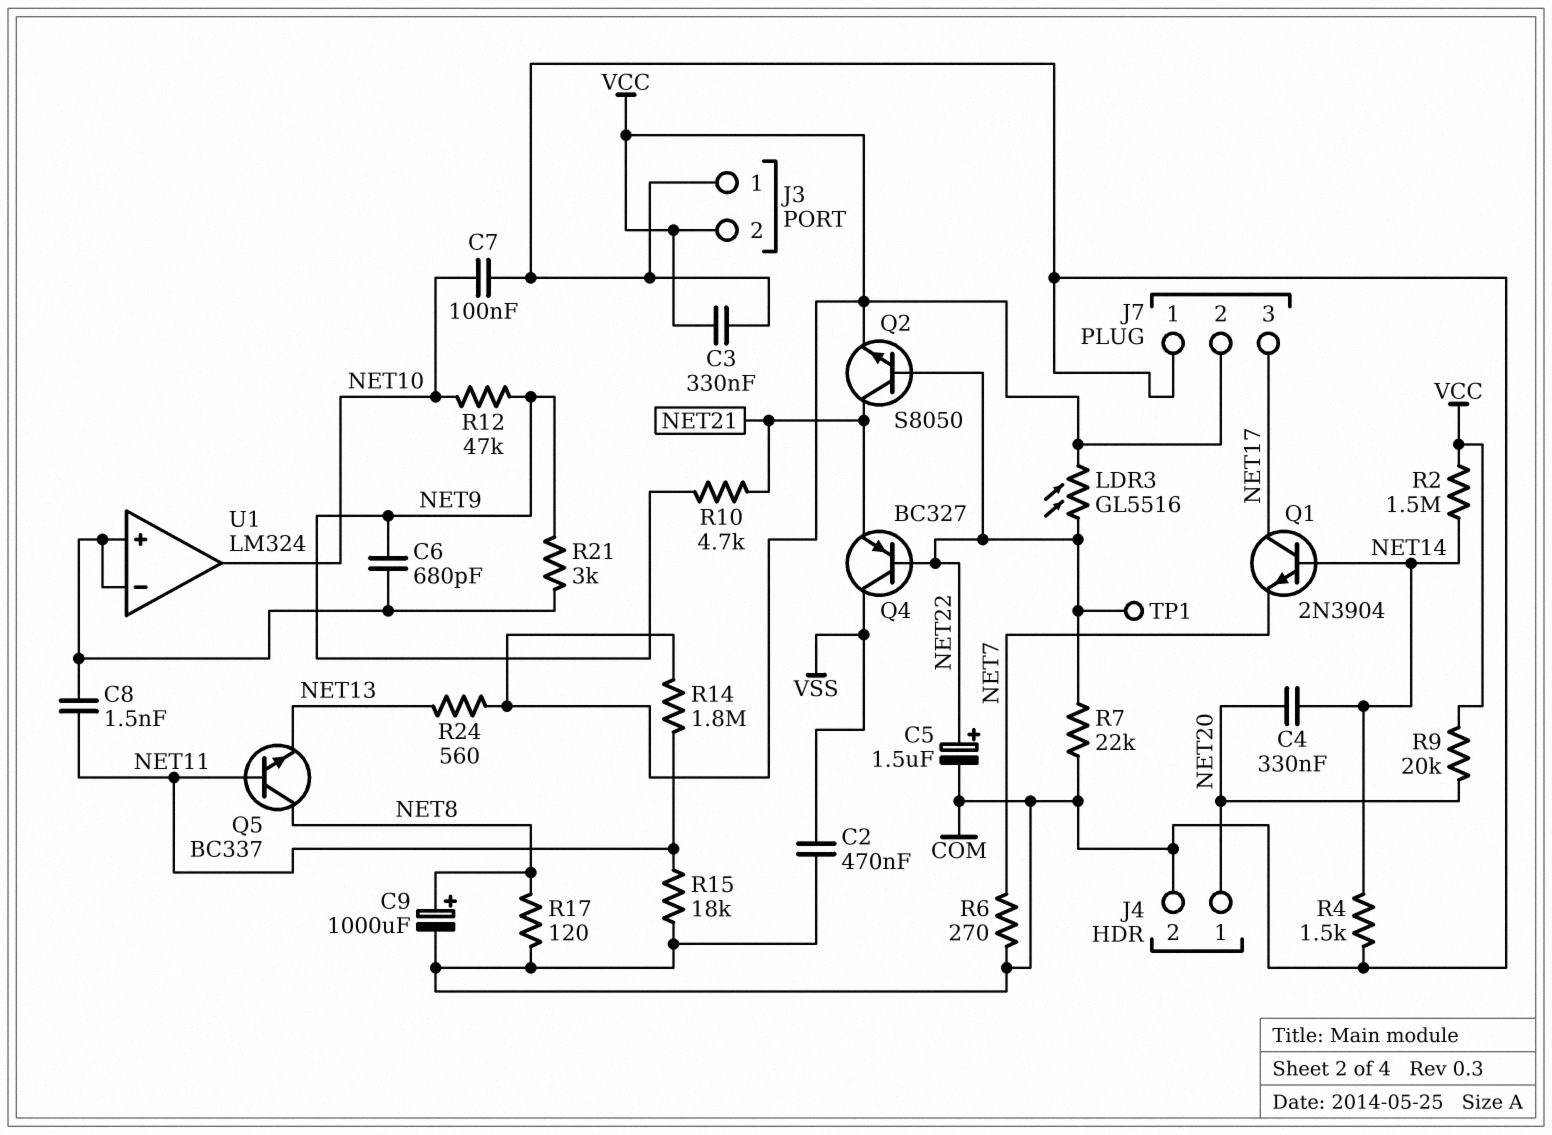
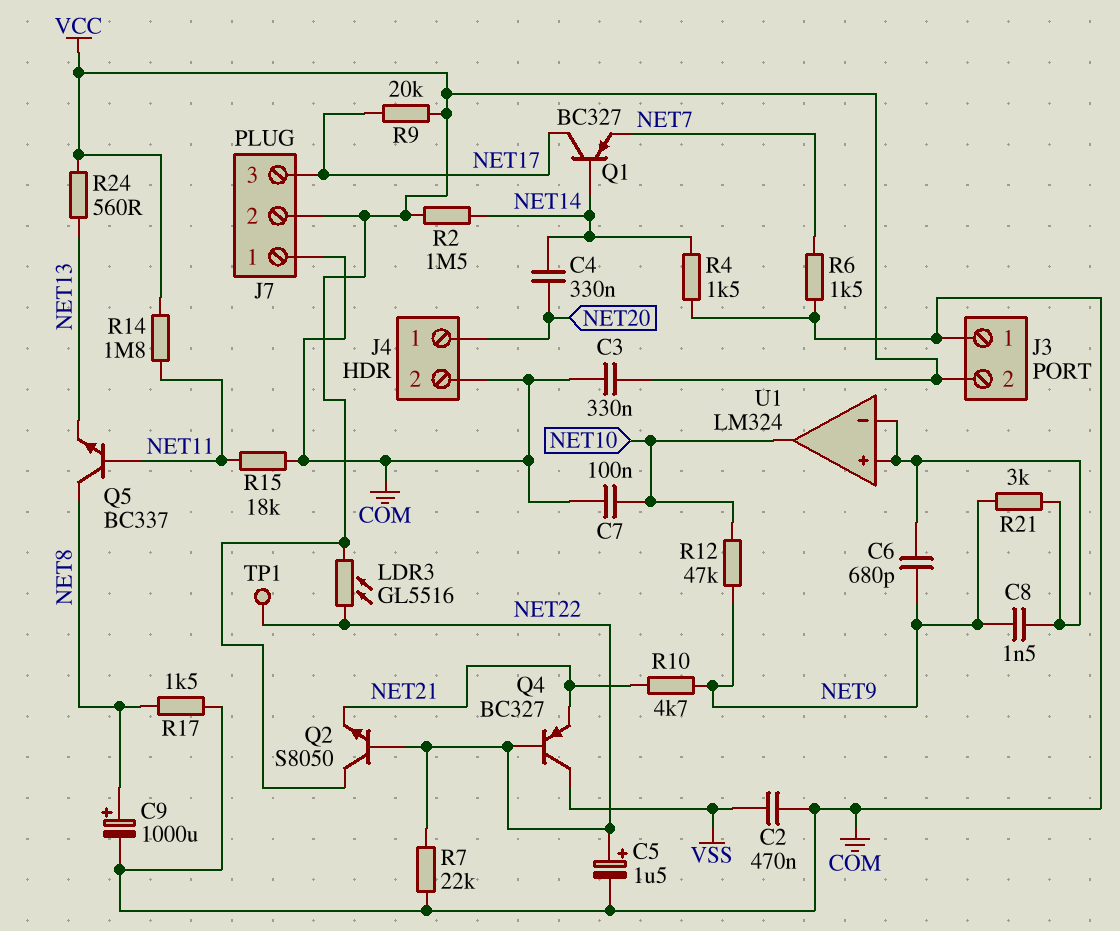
C8: 1.5nF (NET11, U1/in+) -> 1.5nF (NET9, U1/in+)
Q1: NPN 2N3904 (B NET14, C NET17, E NET7) -> PNP BC327 (B NET14, C NET17, E NET7)
Q2: NPN S8050 (B NET22, C NET21, E VCC) -> NPN S8050 (B NET22, C VCC, E NET21)
R6: 270 (COM, NET7) -> 1.5k (COM, NET7)
R9: 20k (NET20, VCC) -> 20k (NET17, VCC)
R17: 120 (COM, NET8) -> 1.5k (COM, NET8)

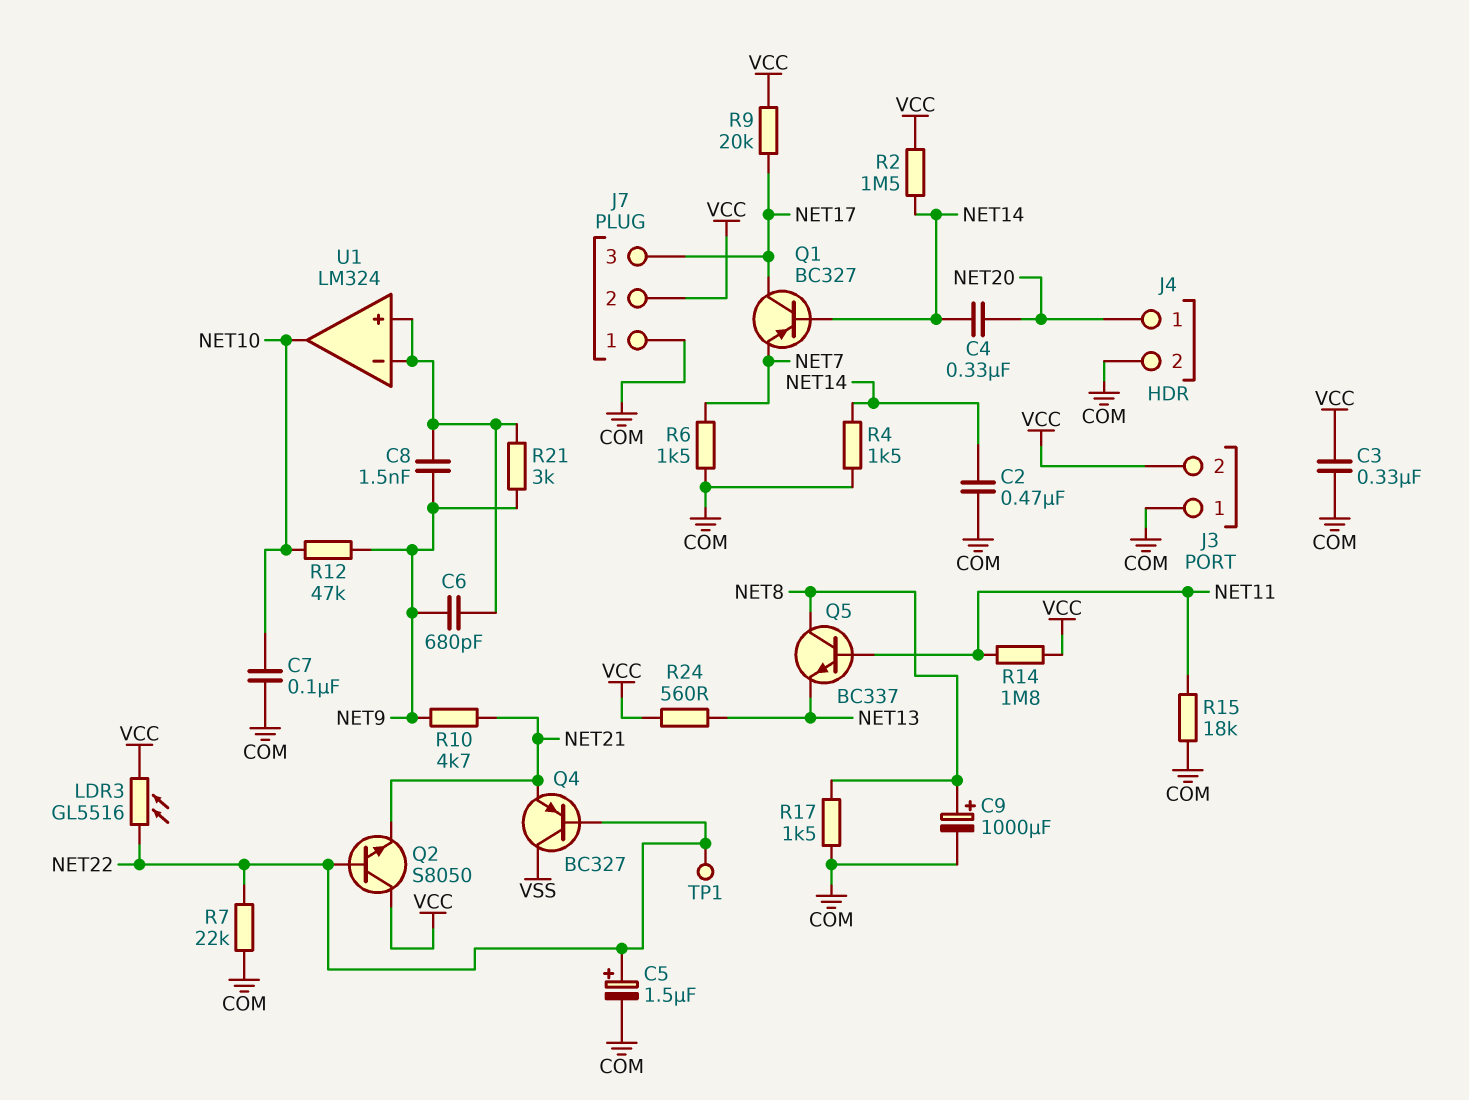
C2: 470nF (COM, VSS) -> 470nF (COM, NET14)

